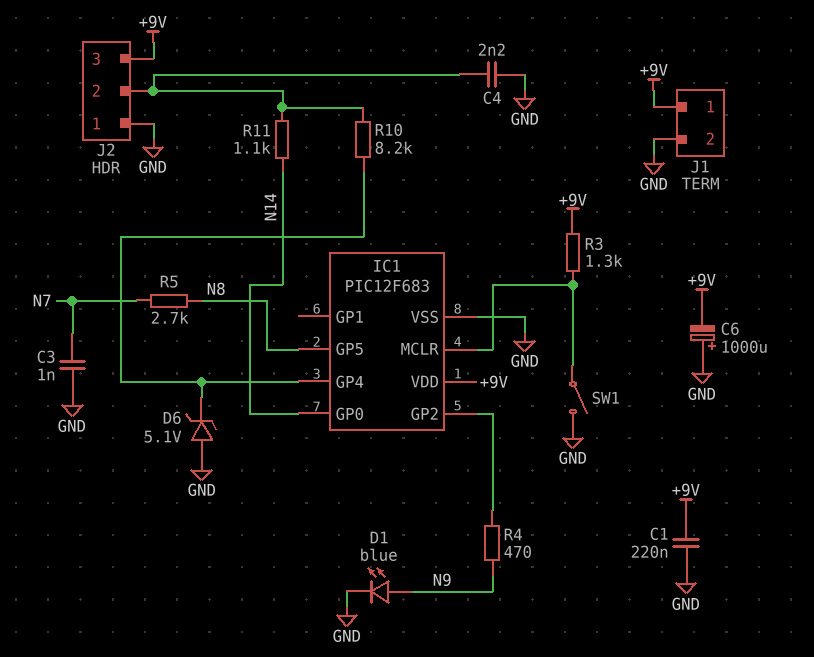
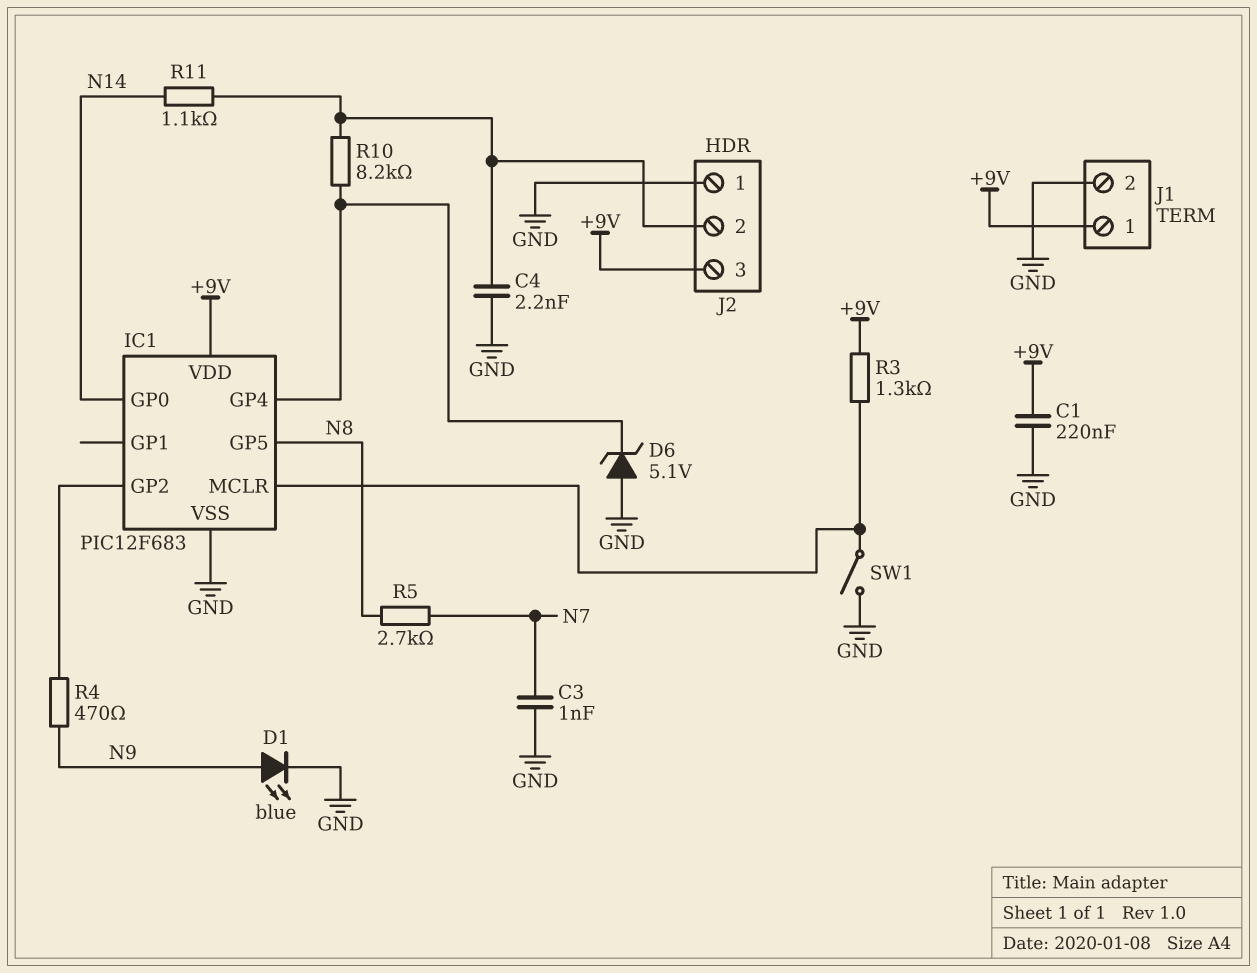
C6: 1000uF (plus GND, minus +9V) -> none

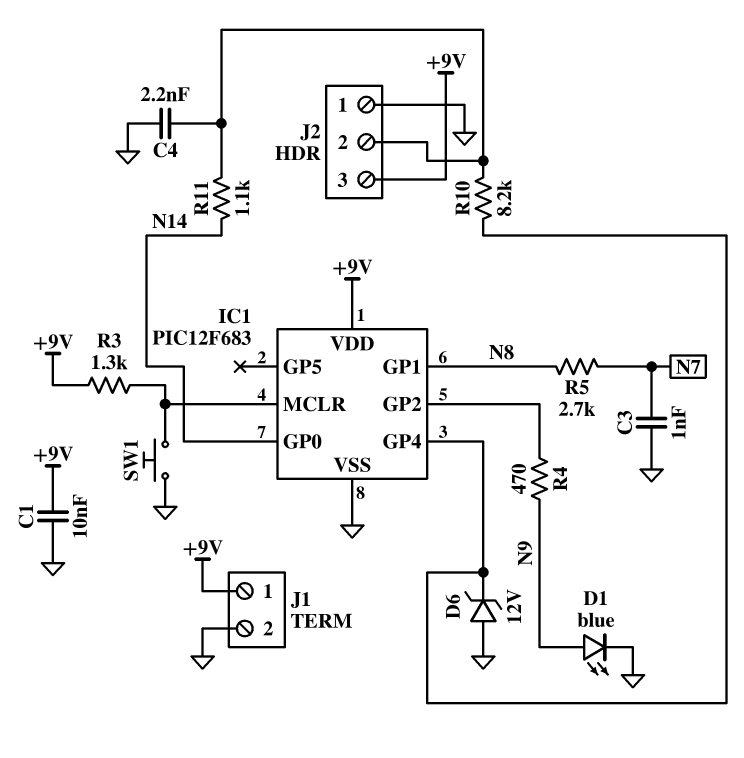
C1: 220nF (+9V, GND) -> 10nF (+9V, GND)
D6: zener 5.1V (A GND, K IC1/GP4) -> zener 12V (A GND, K IC1/GP4)
IC1 pin GP1: none -> N8
IC1 pin GP5: N8 -> none
SW1: switch (GND, IC1/MCLR) -> button (GND, IC1/MCLR)

